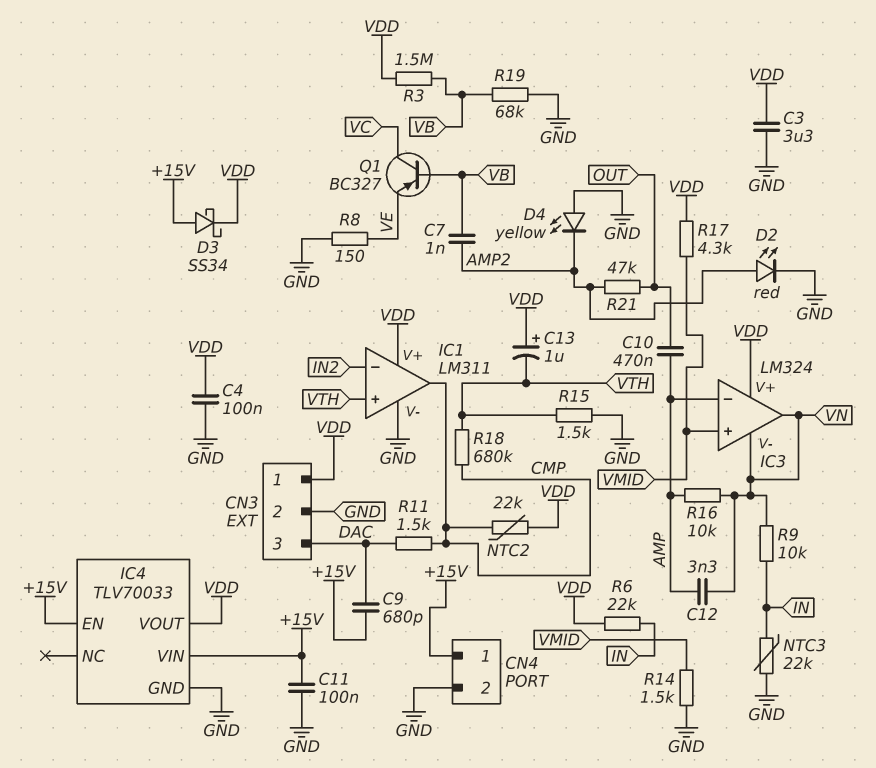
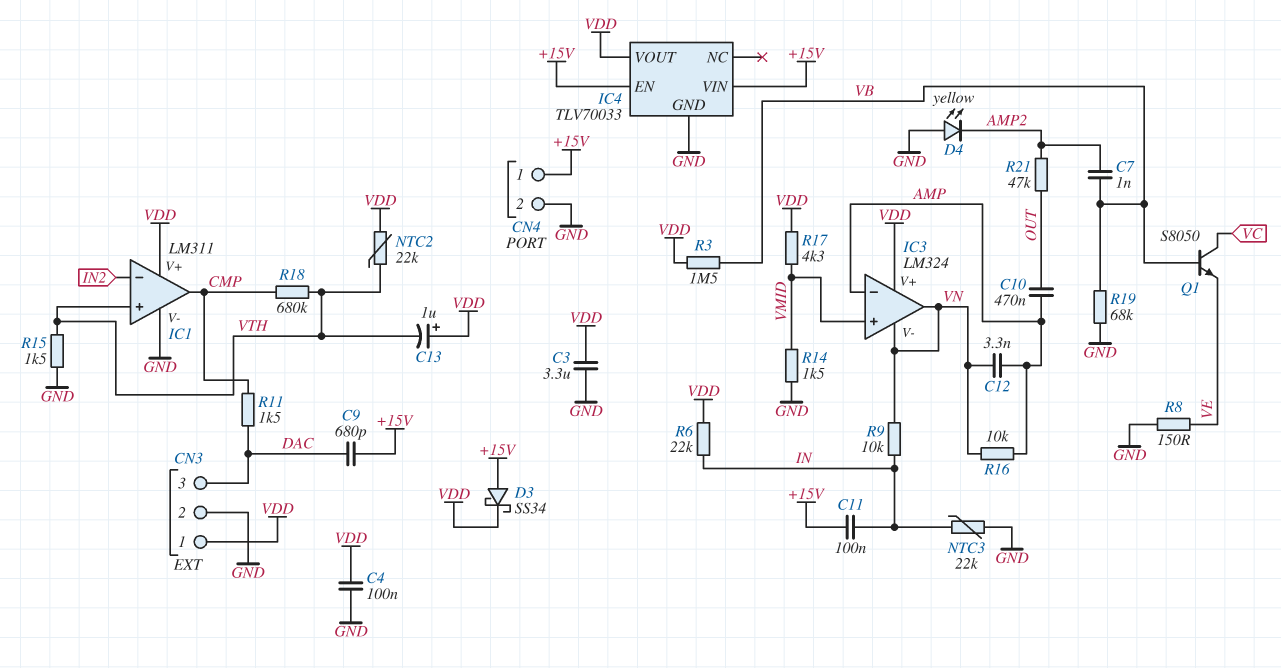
C11: 100nF (+15V, GND) -> 100nF (+15V, IN)
D2: LED red (A AMP2, K GND) -> none
NTC2: 22k (CMP, VDD) -> 22k (VDD, VTH)
Q1: PNP BC327 (B VB, C VC, E VE) -> NPN S8050 (B VB, C VC, E VE)

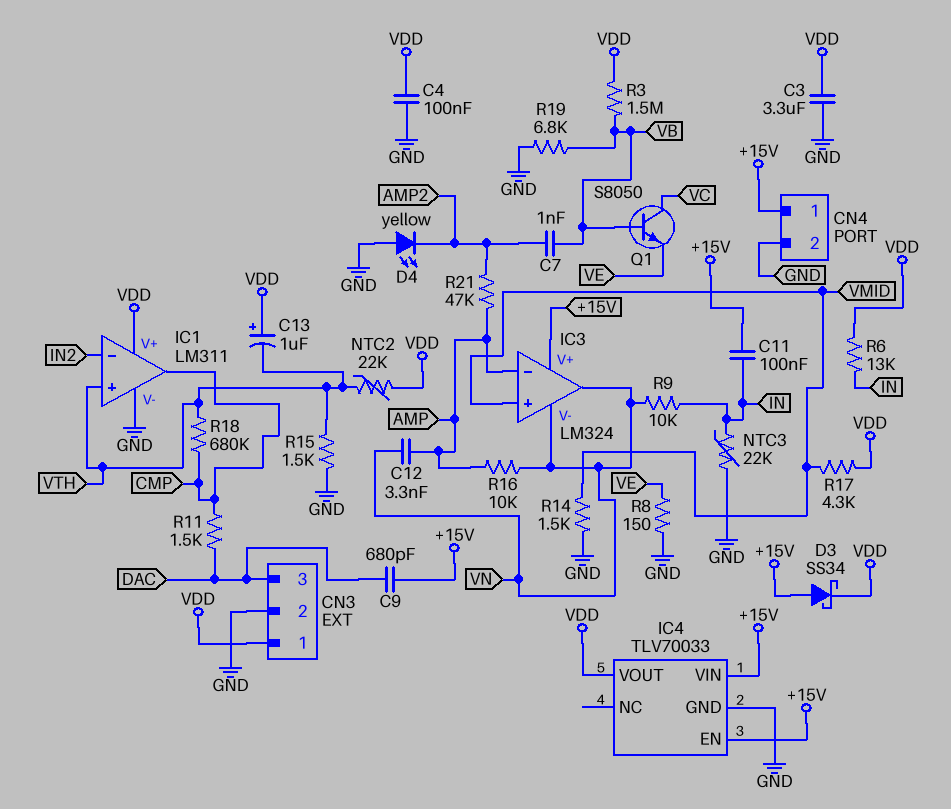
C10: 470nF (AMP, OUT) -> none
IC3 pin V+: VDD -> +15V
R6: 22k (IN, VDD) -> 13k (IN, VDD)
R19: 68k (GND, VB) -> 6.8k (GND, VB)
R21: 47k (AMP2, OUT) -> 47k (AMP, AMP2)

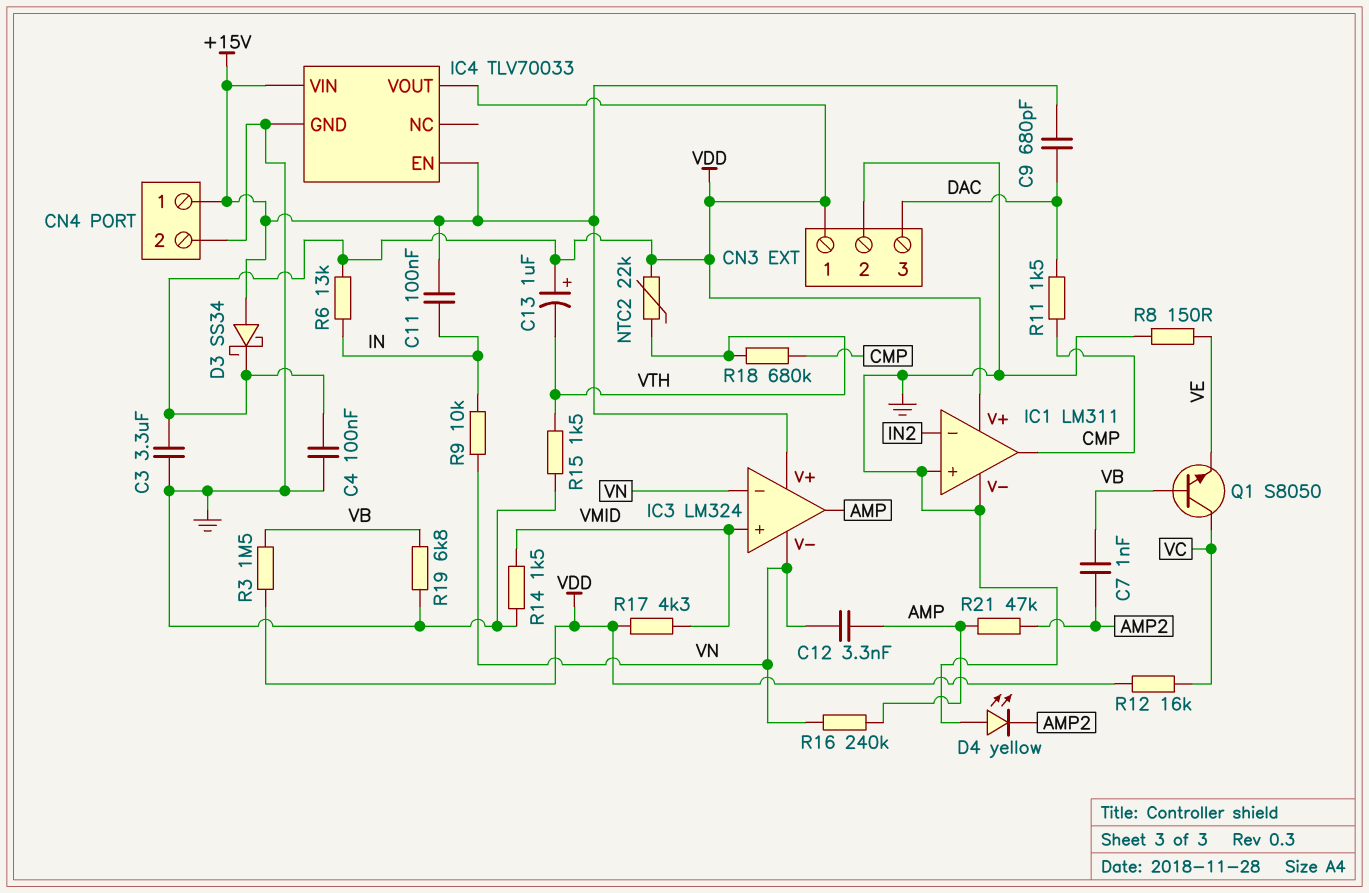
IC1 pin in+: VTH -> GND
IC3 pin in-: AMP -> VN
IC3 pin out: VN -> AMP
NTC3: 22k (GND, IN) -> none
R12: none -> 16k (VC, VDD)
R16: 10k (AMP, VN) -> 240k (AMP, VN)

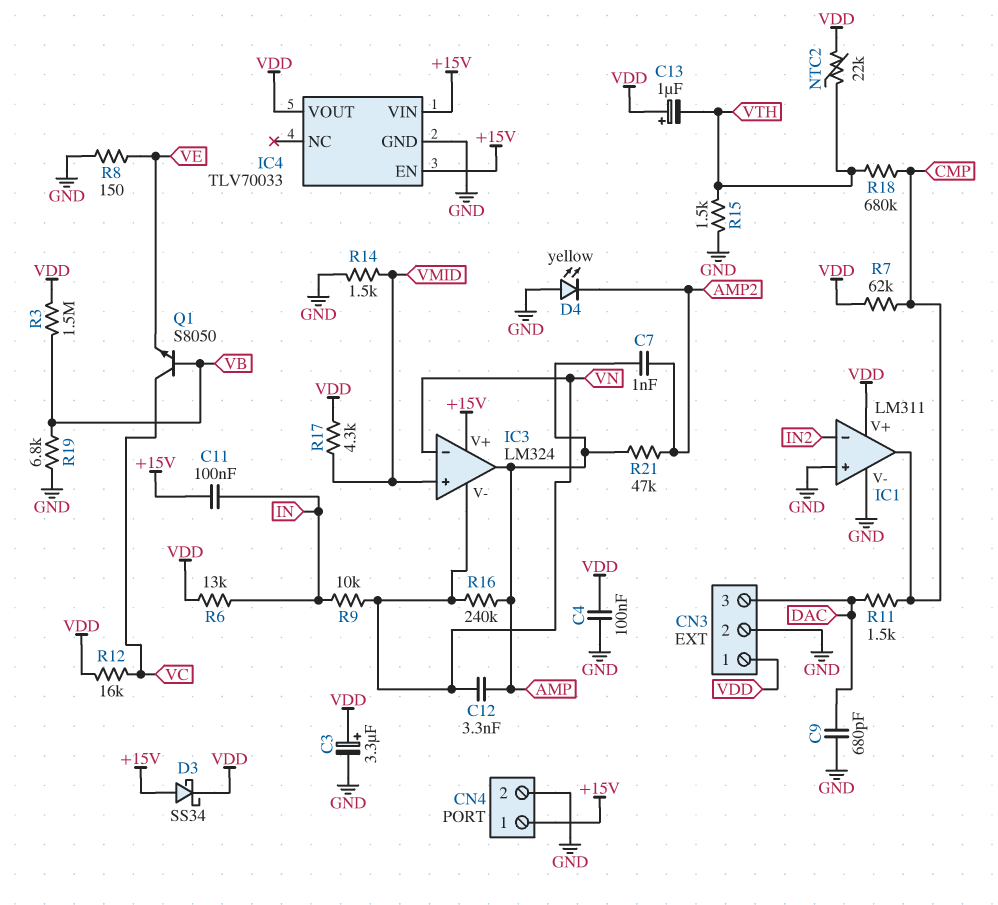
C3: 3.3uF (GND, VDD) -> 3.3uF (plus VDD, minus GND)
C7: 1nF (AMP2, VB) -> 1nF (AMP, AMP2)
C9: 680pF (+15V, DAC) -> 680pF (DAC, GND)
R7: none -> 62k (CMP, VDD)

